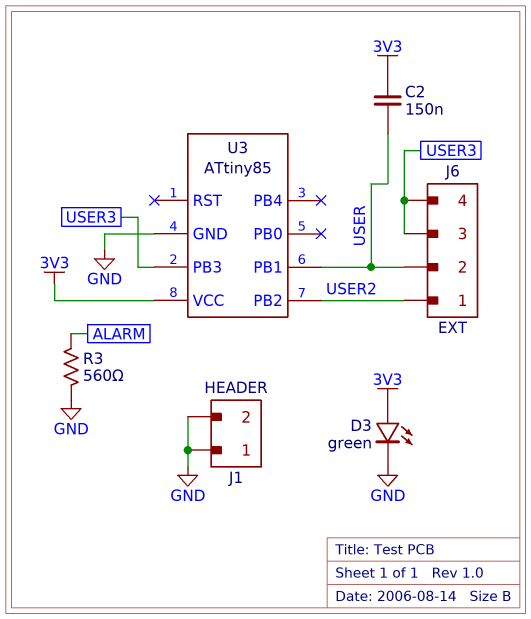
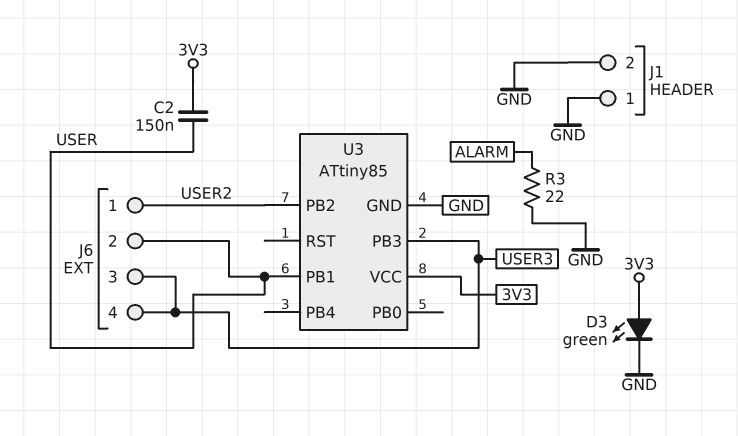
R3: 560 (ALARM, GND) -> 22 (ALARM, GND)

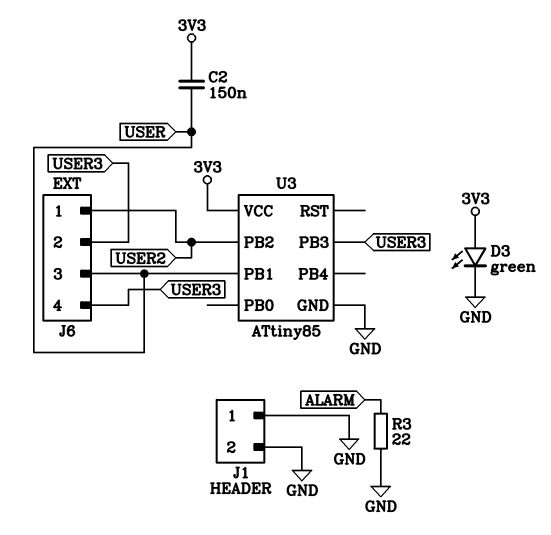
J6 pin 2: USER -> USER3
J6 pin 3: USER3 -> USER

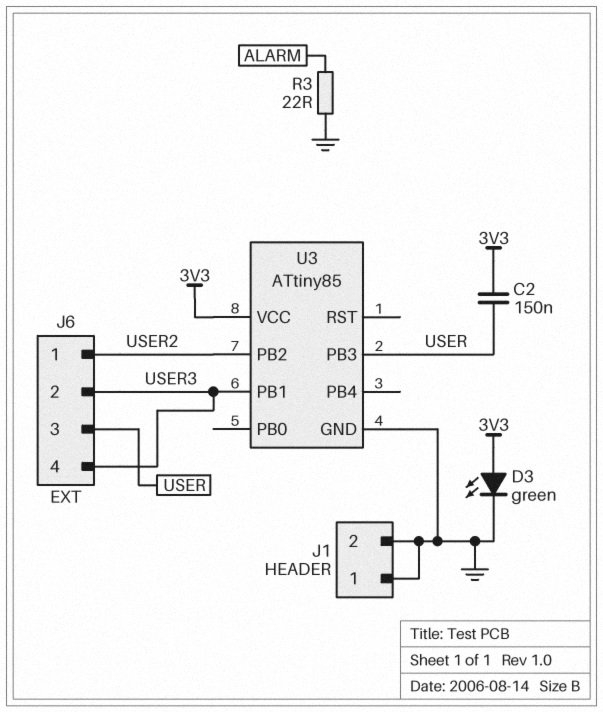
U3 pin PB1: USER -> USER3
U3 pin PB3: USER3 -> USER

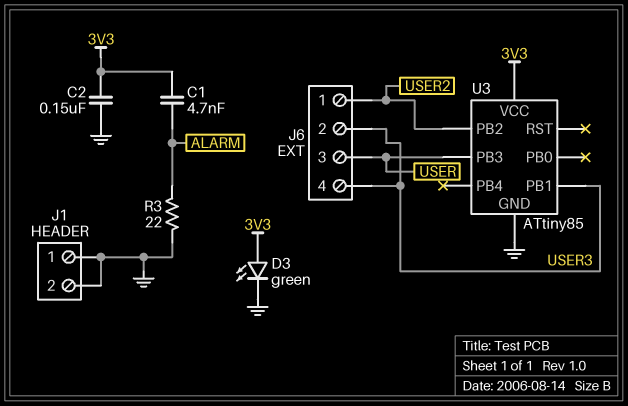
C1: none -> 4.7nF (3V3, ALARM)
C2: 150nF (3V3, USER) -> 150nF (3V3, GND)

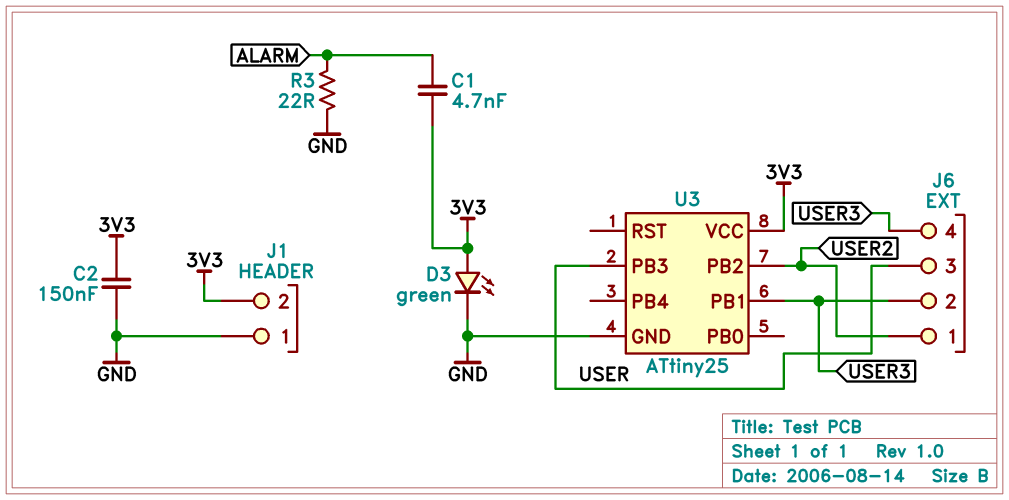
J1 pin 2: GND -> 3V3
U3: ATtiny85 -> ATtiny25

